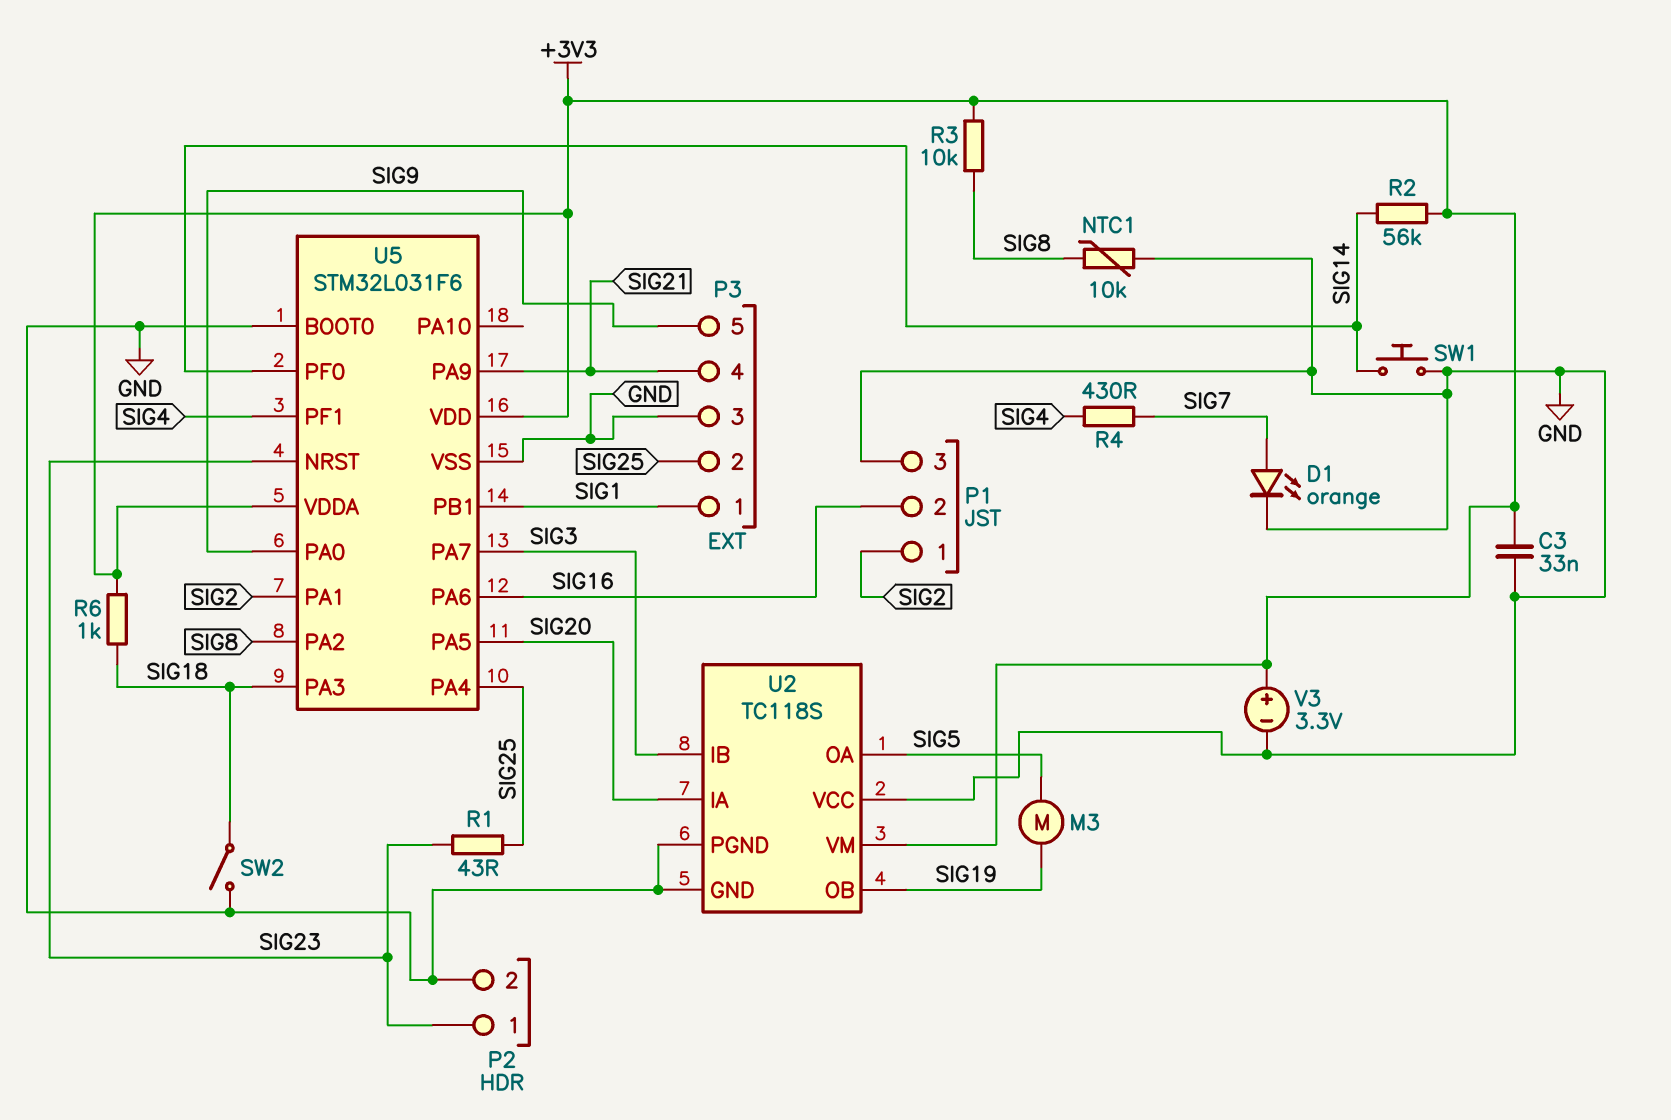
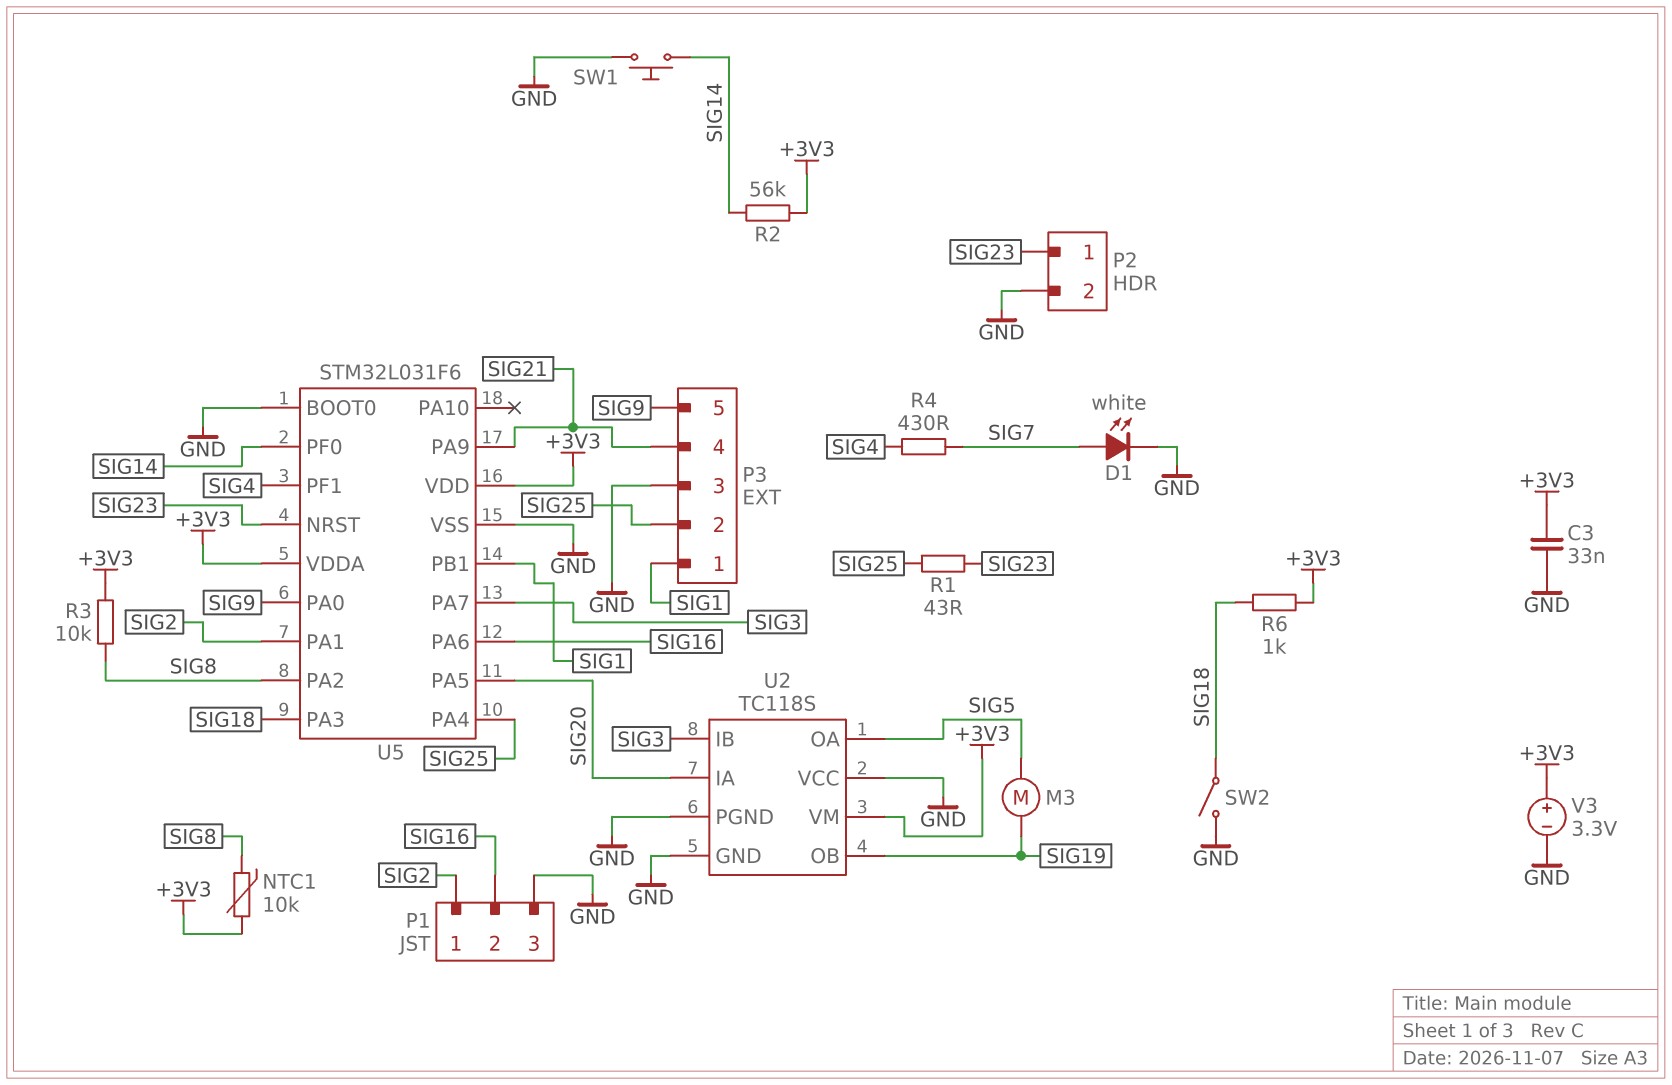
D1: LED orange (A SIG7, K GND) -> LED white (A SIG7, K GND)
NTC1: 10k (GND, SIG8) -> 10k (+3V3, SIG8)

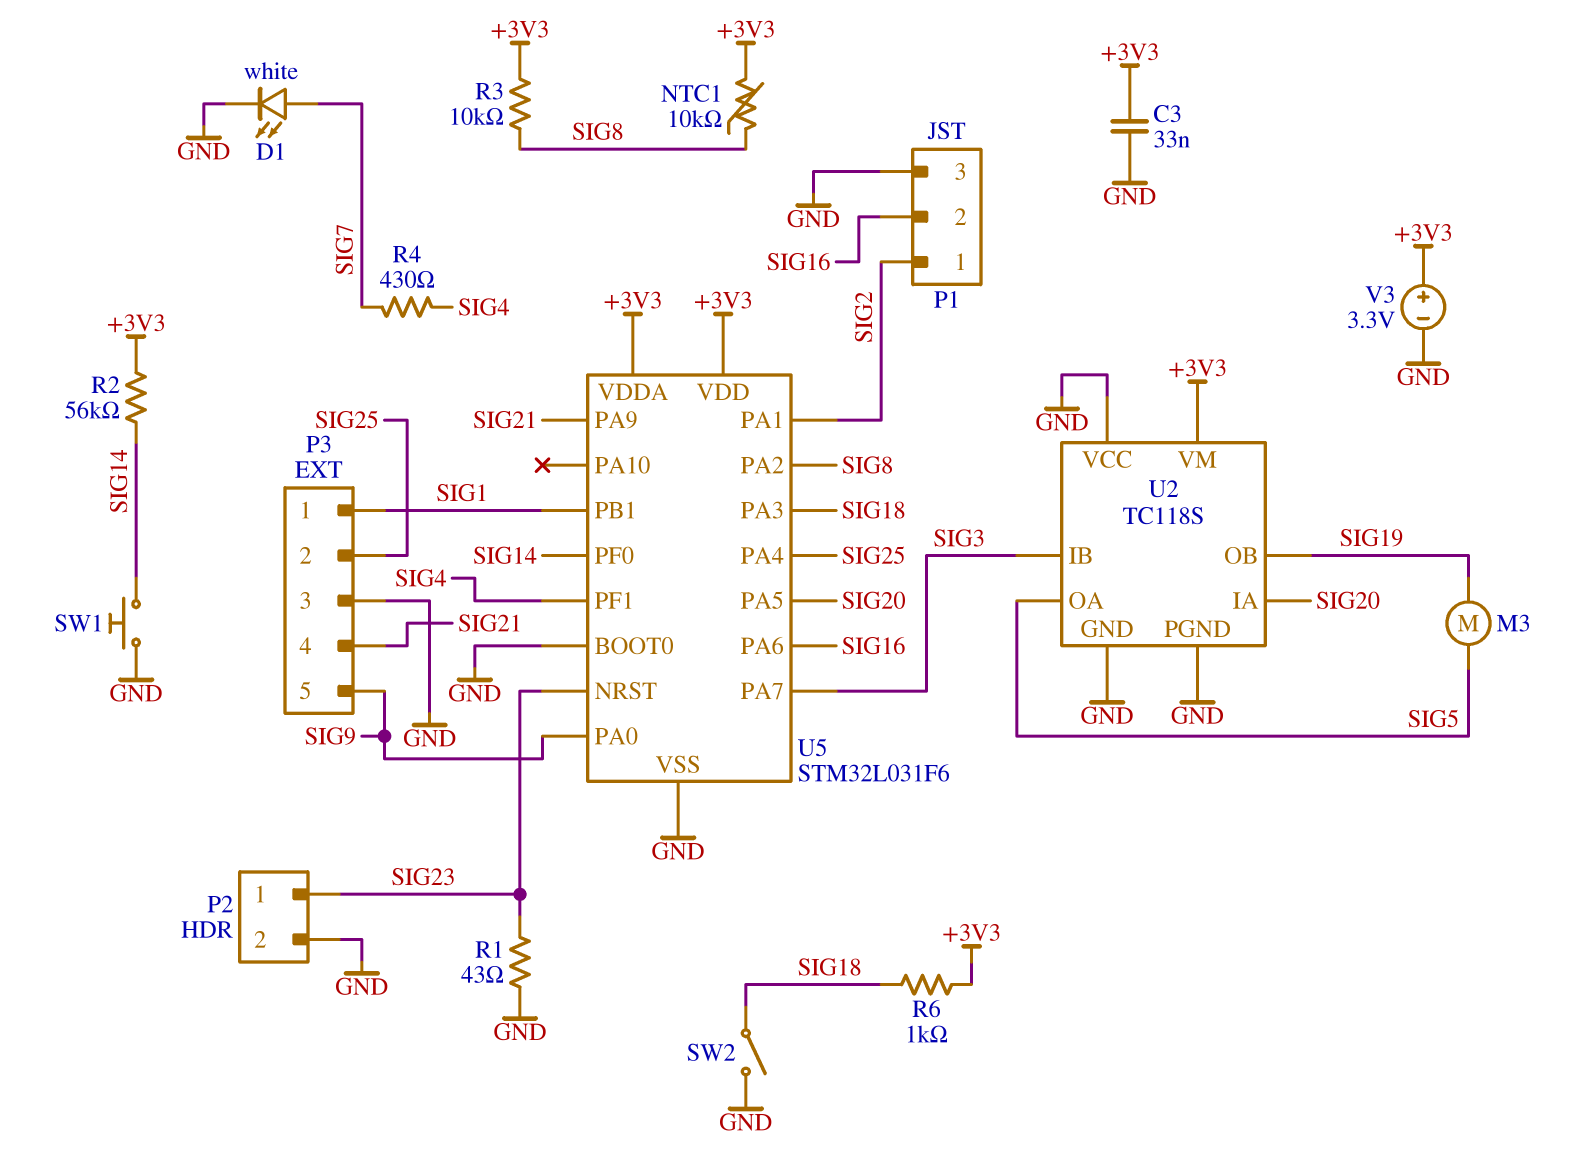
R1: 43 (SIG23, SIG25) -> 43 (GND, SIG23)

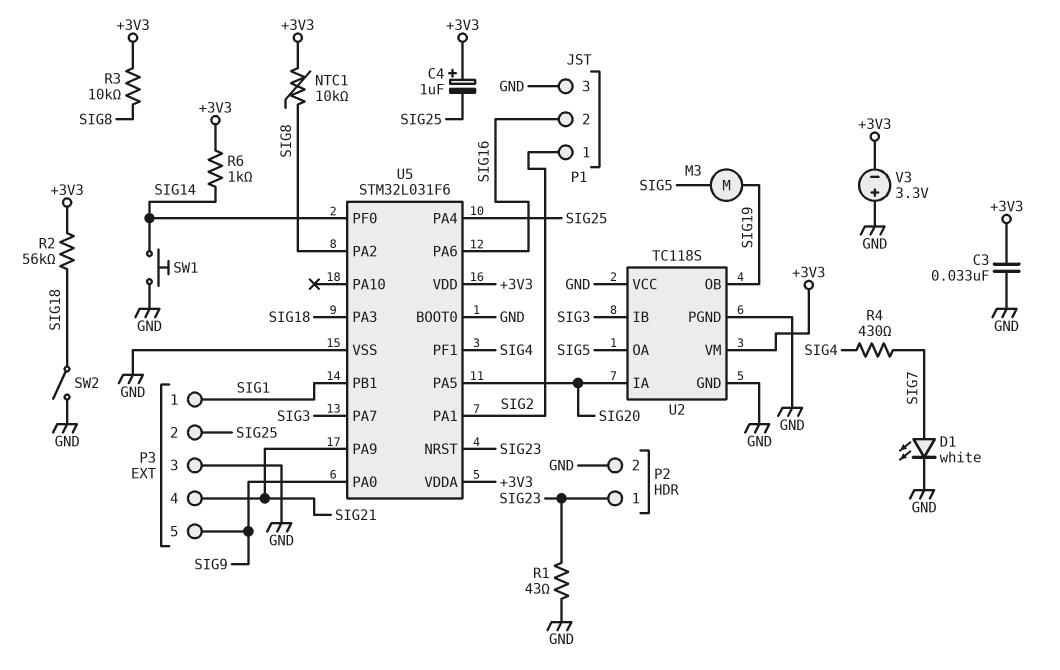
C4: none -> 1uF (plus +3V3, minus SIG25)
R2: 56k (+3V3, SIG14) -> 56k (+3V3, SIG18)
R6: 1k (+3V3, SIG18) -> 1k (+3V3, SIG14)
V3: 3.3V (plus +3V3, minus GND) -> 3.3V (plus GND, minus +3V3)

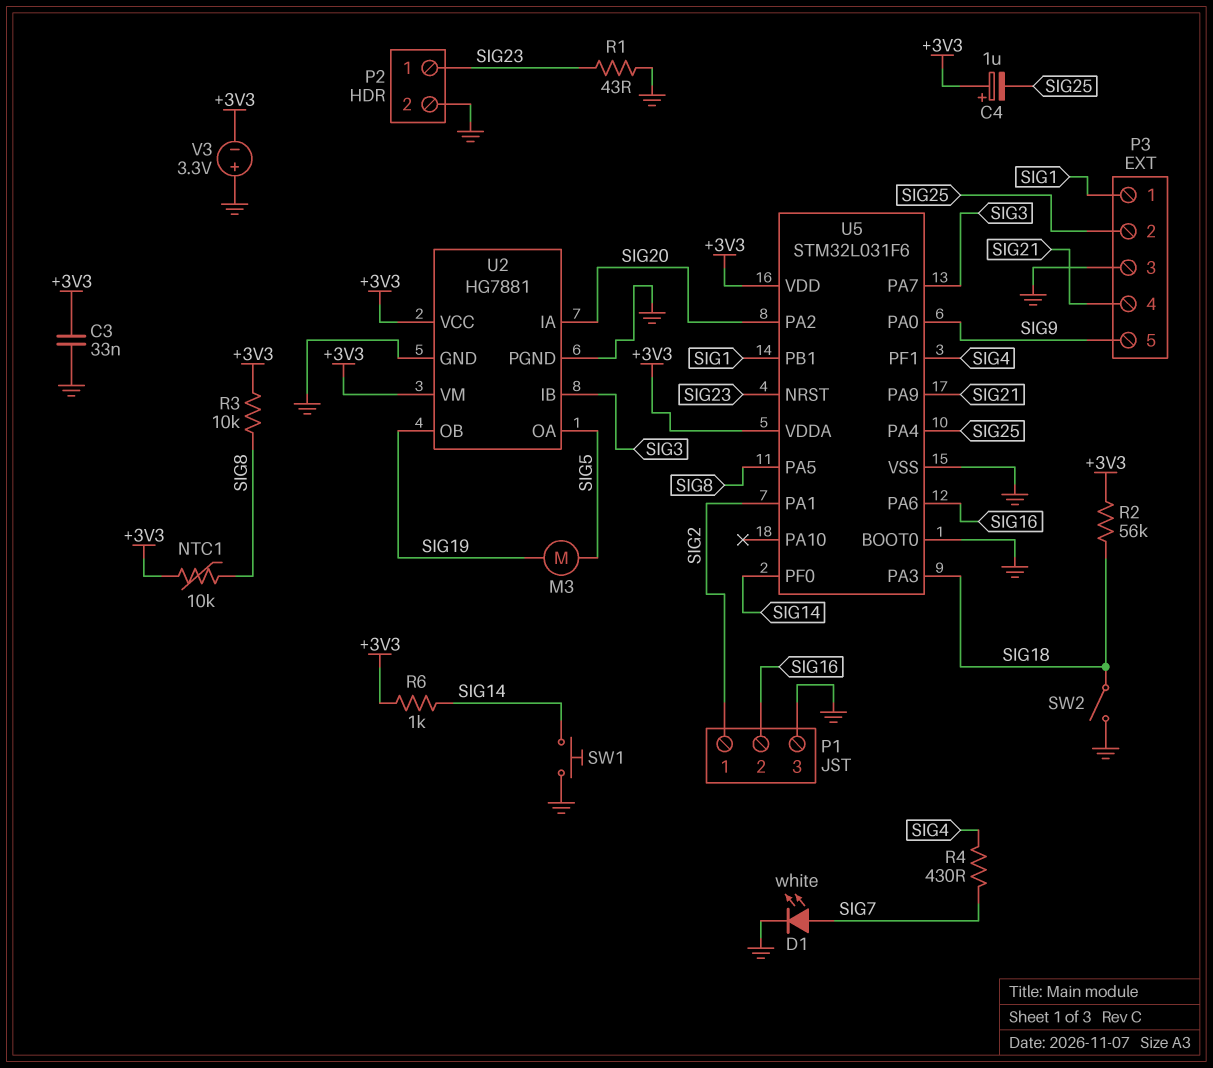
U2: TC118S -> HG7881
U2 pin VCC: GND -> +3V3
U5 pin PA2: SIG8 -> SIG20
U5 pin PA5: SIG20 -> SIG8

